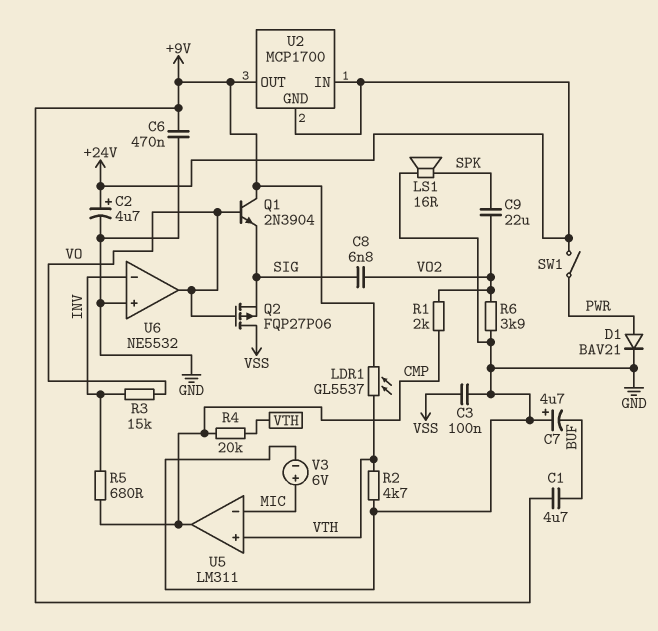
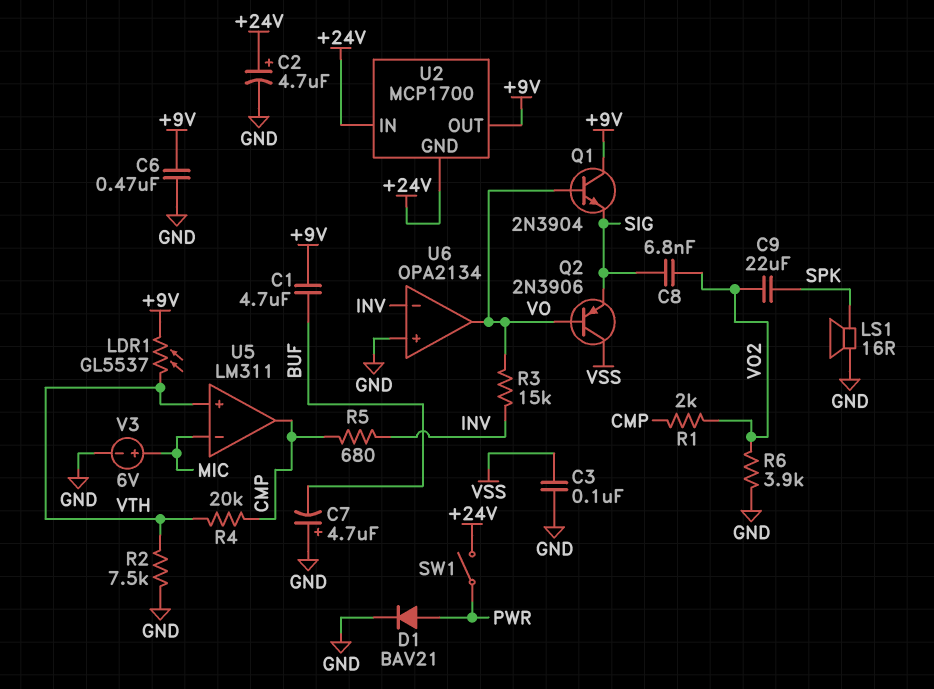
Q2: PMOS FQP27P06 (G VO, D VSS, S SIG) -> PNP 2N3906 (B VO, C VSS, E SIG)
R2: 4.7k (GND, VTH) -> 7.5k (GND, VTH)
U6: NE5532 -> OPA2134

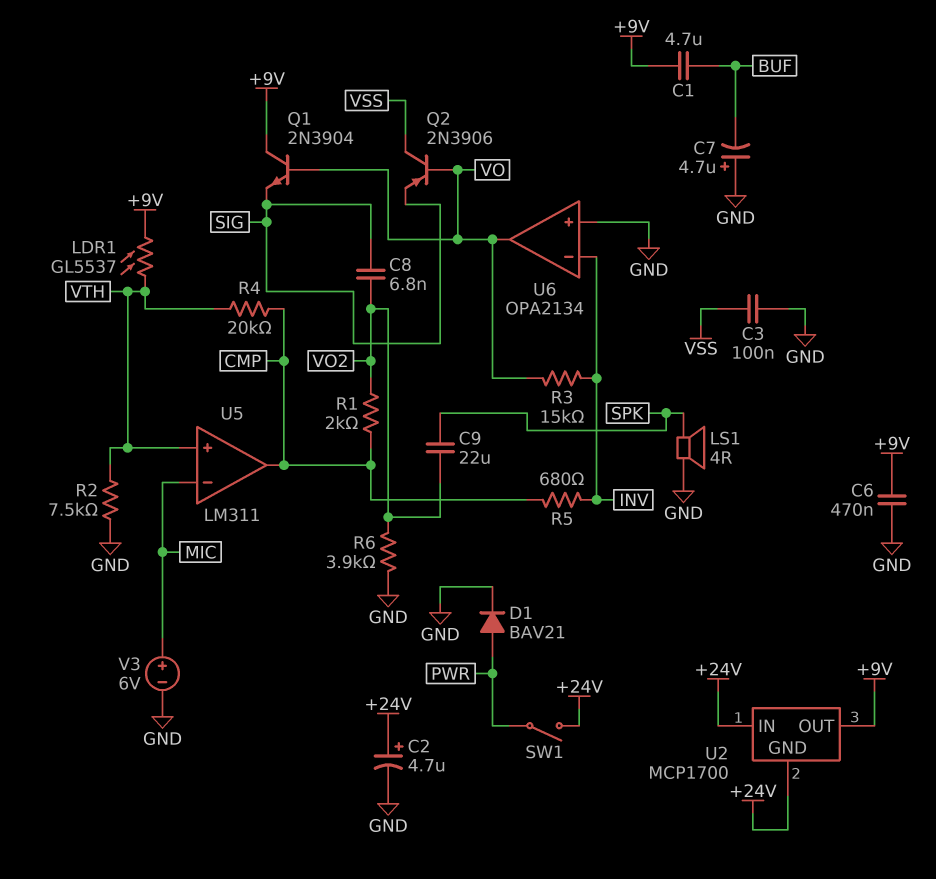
LS1: speaker 16R (GND, SPK) -> speaker 4R (GND, SPK)

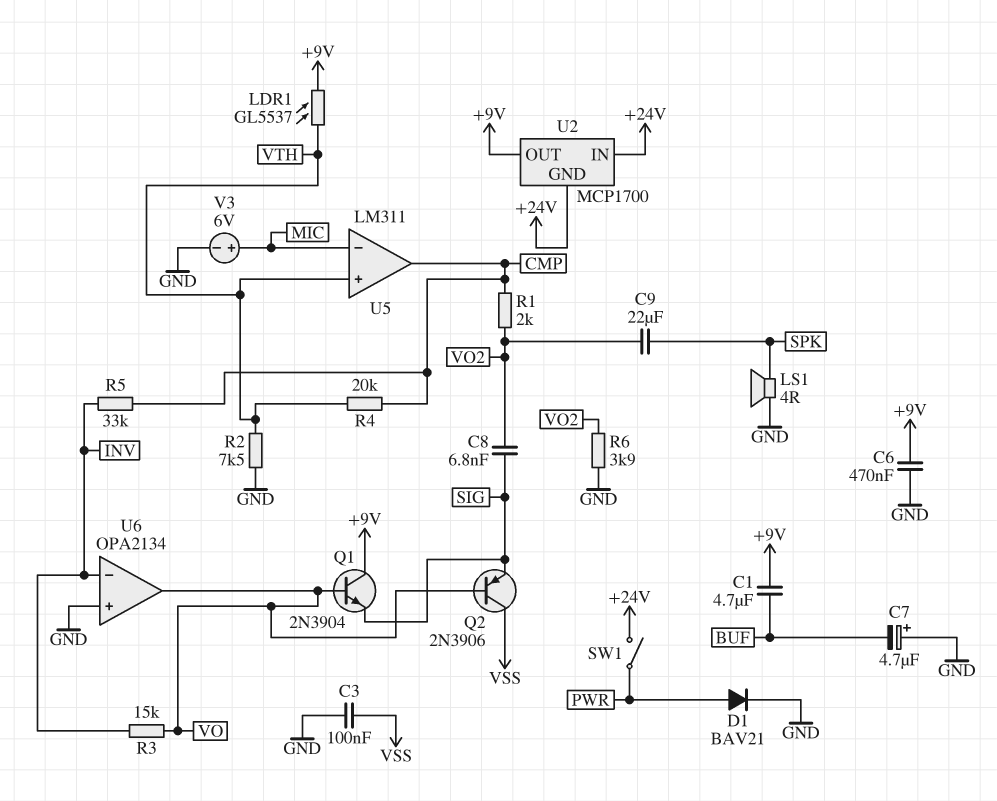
C2: 4.7uF (plus +24V, minus GND) -> none
R5: 680 (CMP, INV) -> 33k (CMP, INV)

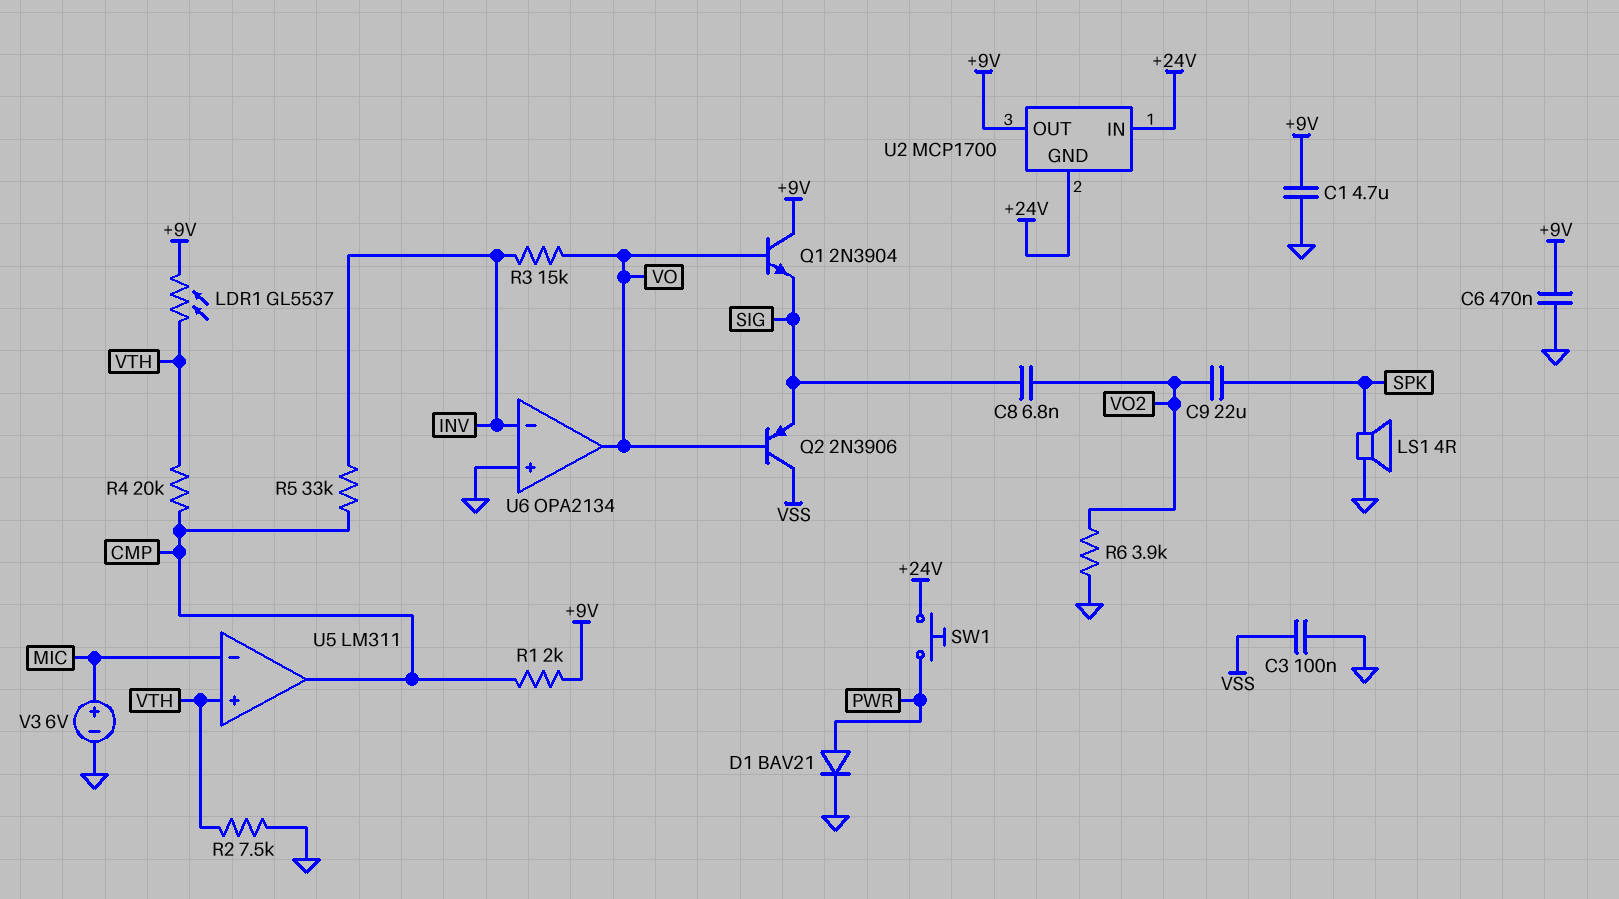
C1: 4.7uF (+9V, BUF) -> 4.7uF (+9V, GND)
C7: 4.7uF (plus GND, minus BUF) -> none
R1: 2k (CMP, VO2) -> 2k (+9V, CMP)
SW1: switch (+24V, PWR) -> button (+24V, PWR)

